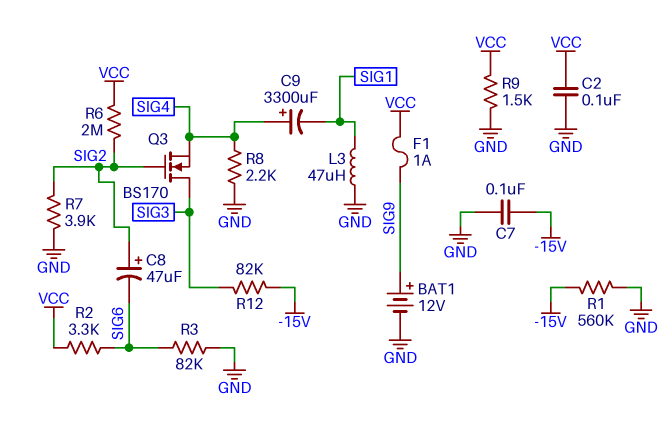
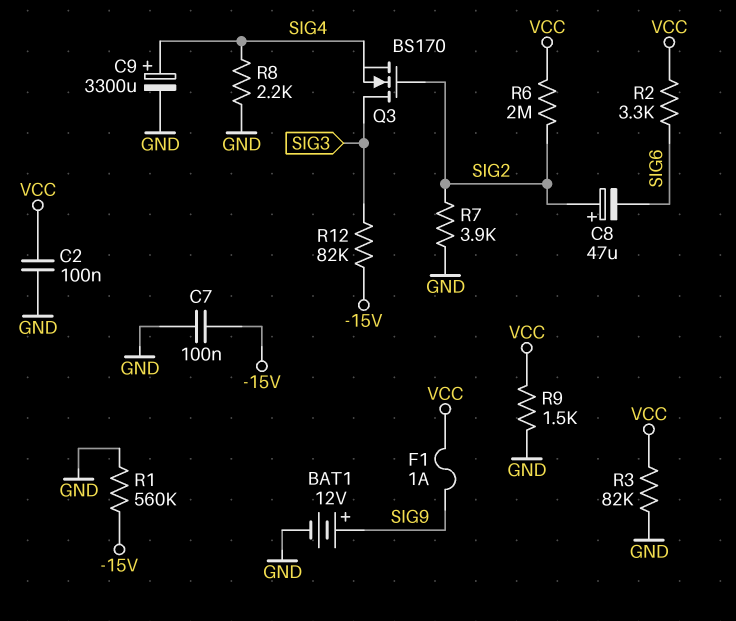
C9: 3300uF (plus SIG4, minus SIG1) -> 3300uF (plus SIG4, minus GND)
L3: 47uH (GND, SIG1) -> none
R3: 82k (GND, SIG6) -> 82k (GND, VCC)

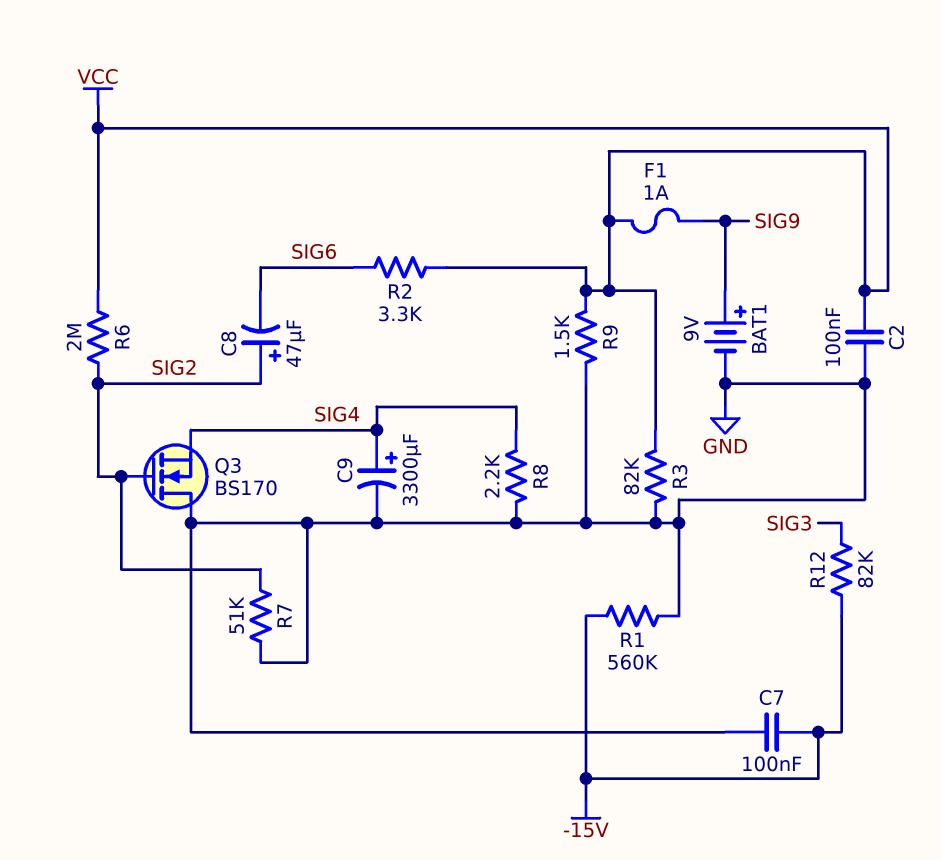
BAT1: 12V (plus SIG9, minus GND) -> 9V (plus SIG9, minus GND)
Q3: NMOS BS170 (G SIG2, D SIG3, S SIG4) -> NMOS BS170 (G SIG2, D GND, S SIG4)
R7: 3.9k (GND, SIG2) -> 51k (GND, SIG2)

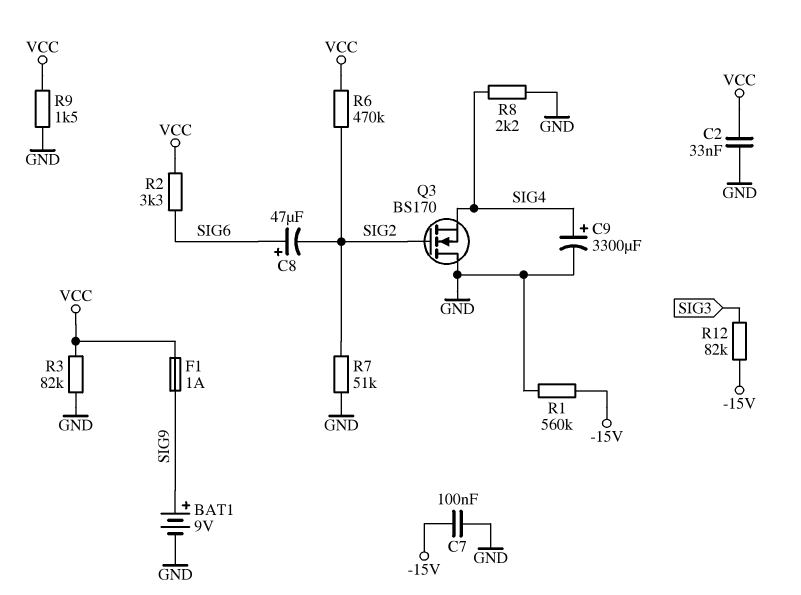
C2: 100nF (GND, VCC) -> 33nF (GND, VCC)
C8: 47uF (plus SIG2, minus SIG6) -> 47uF (plus SIG6, minus SIG2)
R6: 2M (SIG2, VCC) -> 470k (SIG2, VCC)

